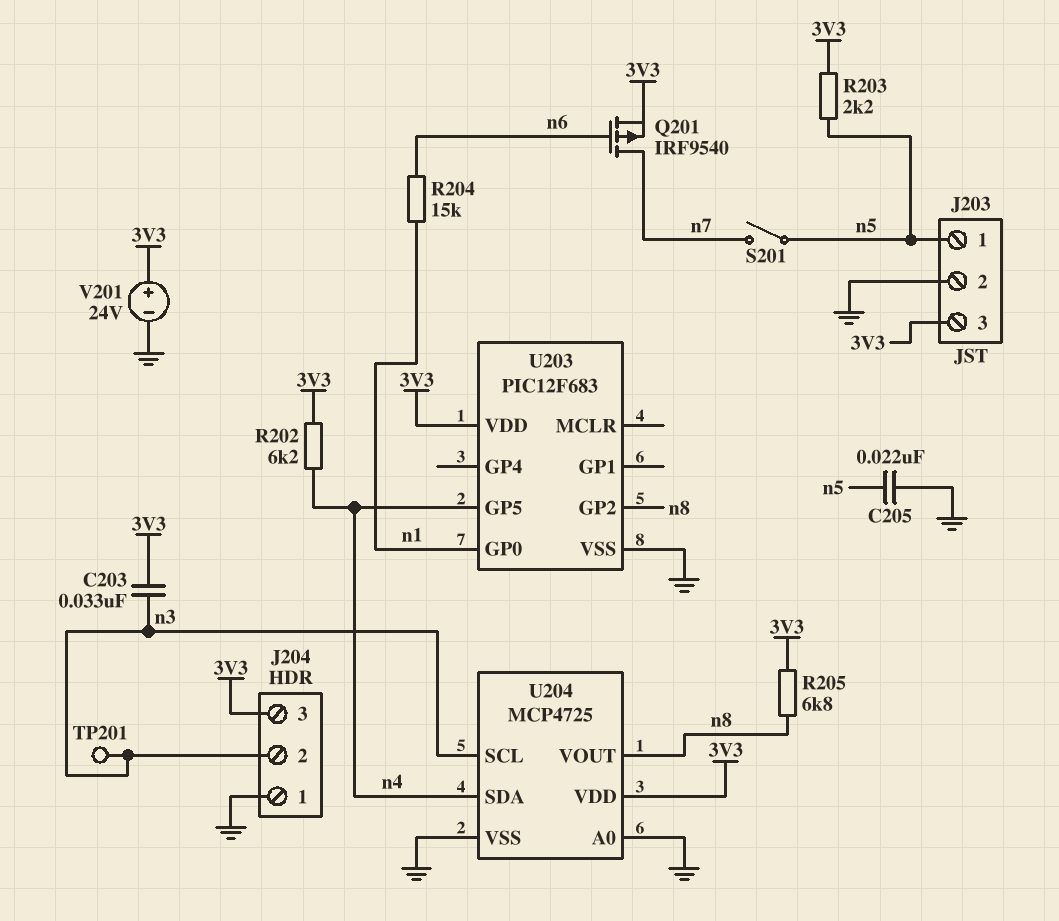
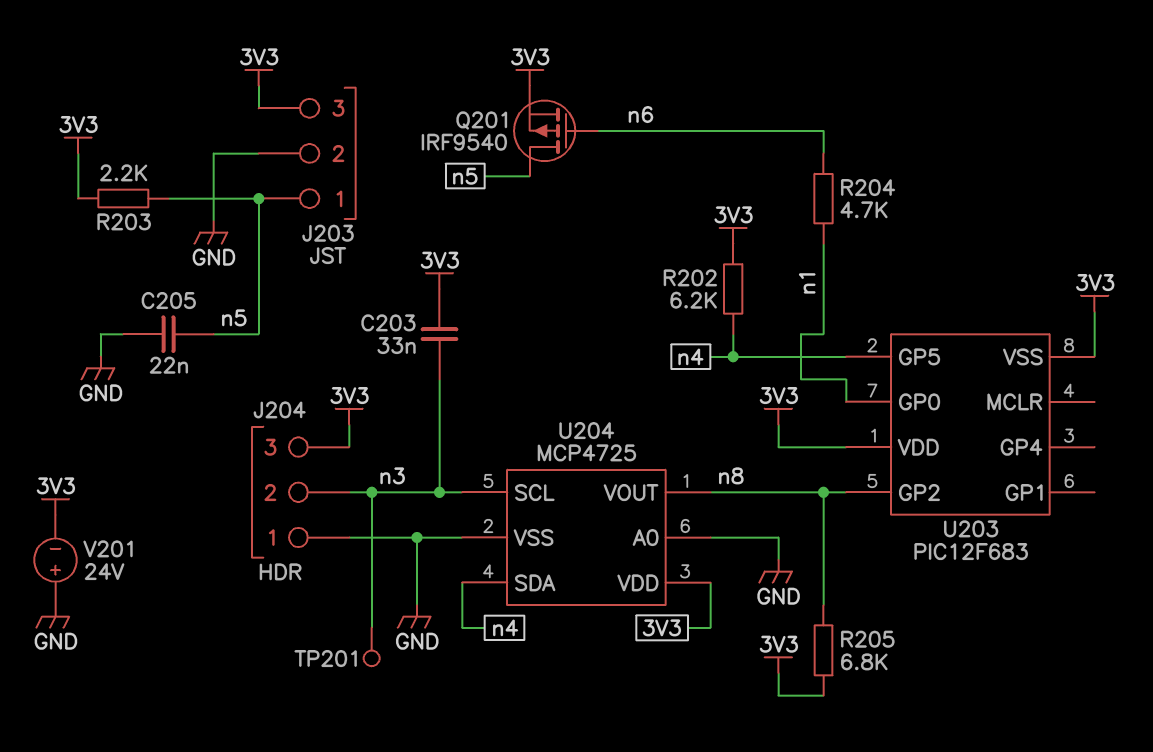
Q201: PMOS IRF9540 (G n6, D n7, S 3V3) -> PMOS IRF9540 (G n6, D n5, S 3V3)
R204: 15k (n1, n6) -> 4.7k (n1, n6)
S201: switch (n5, n7) -> none
U203 pin VSS: GND -> 3V3
V201: 24V (plus 3V3, minus GND) -> 24V (plus GND, minus 3V3)

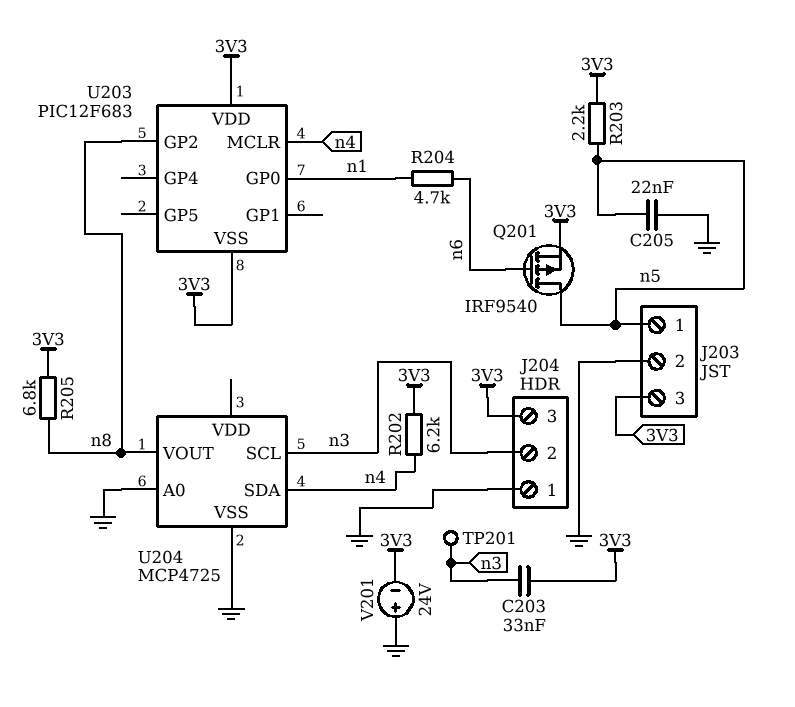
U203 pin GP5: n4 -> none
U203 pin MCLR: none -> n4
U204 pin VDD: 3V3 -> none

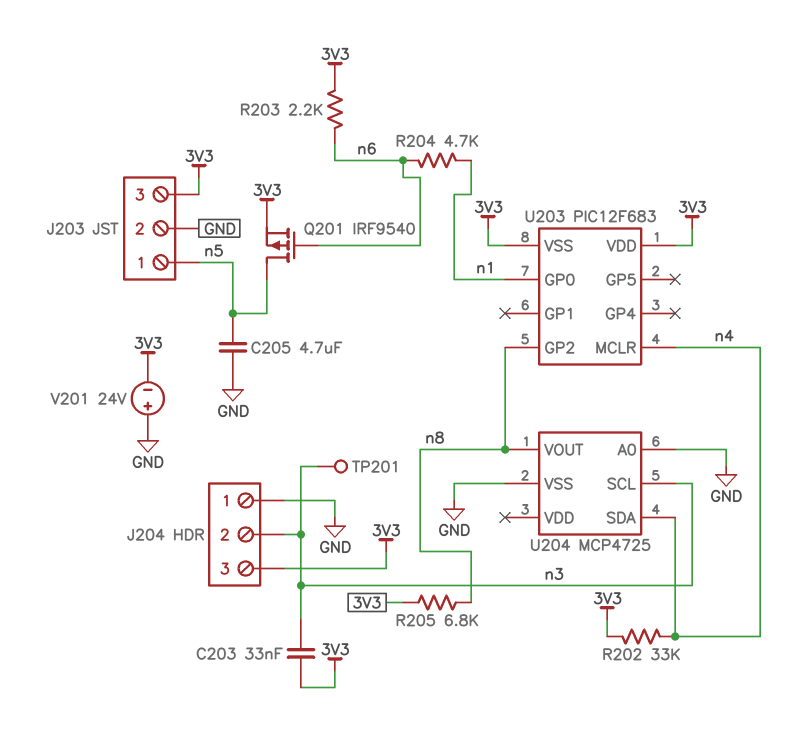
C205: 22nF (GND, n5) -> 4.7uF (GND, n5)
R202: 6.2k (3V3, n4) -> 33k (3V3, n4)
R203: 2.2k (3V3, n5) -> 2.2k (3V3, n6)

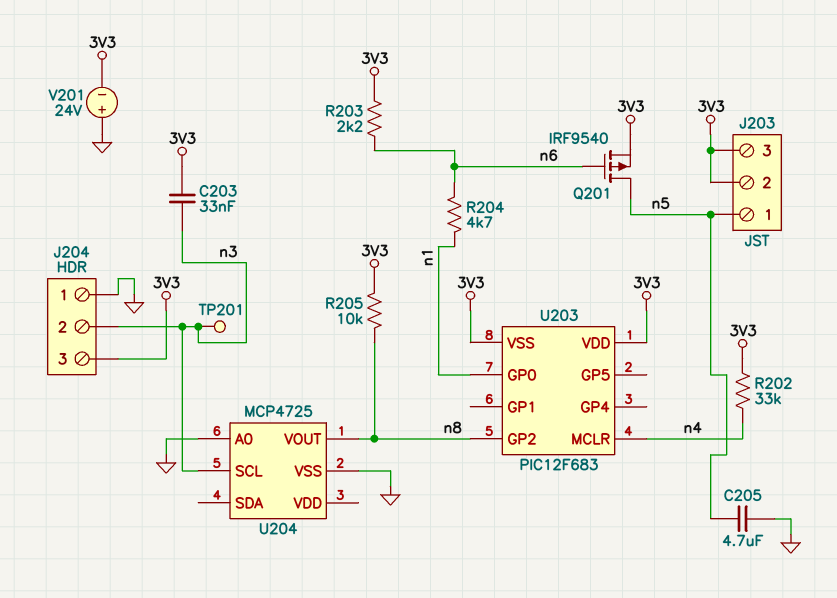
J203 pin 2: GND -> 3V3
R205: 6.8k (3V3, n8) -> 10k (3V3, n8)
U204 pin SDA: n4 -> none

